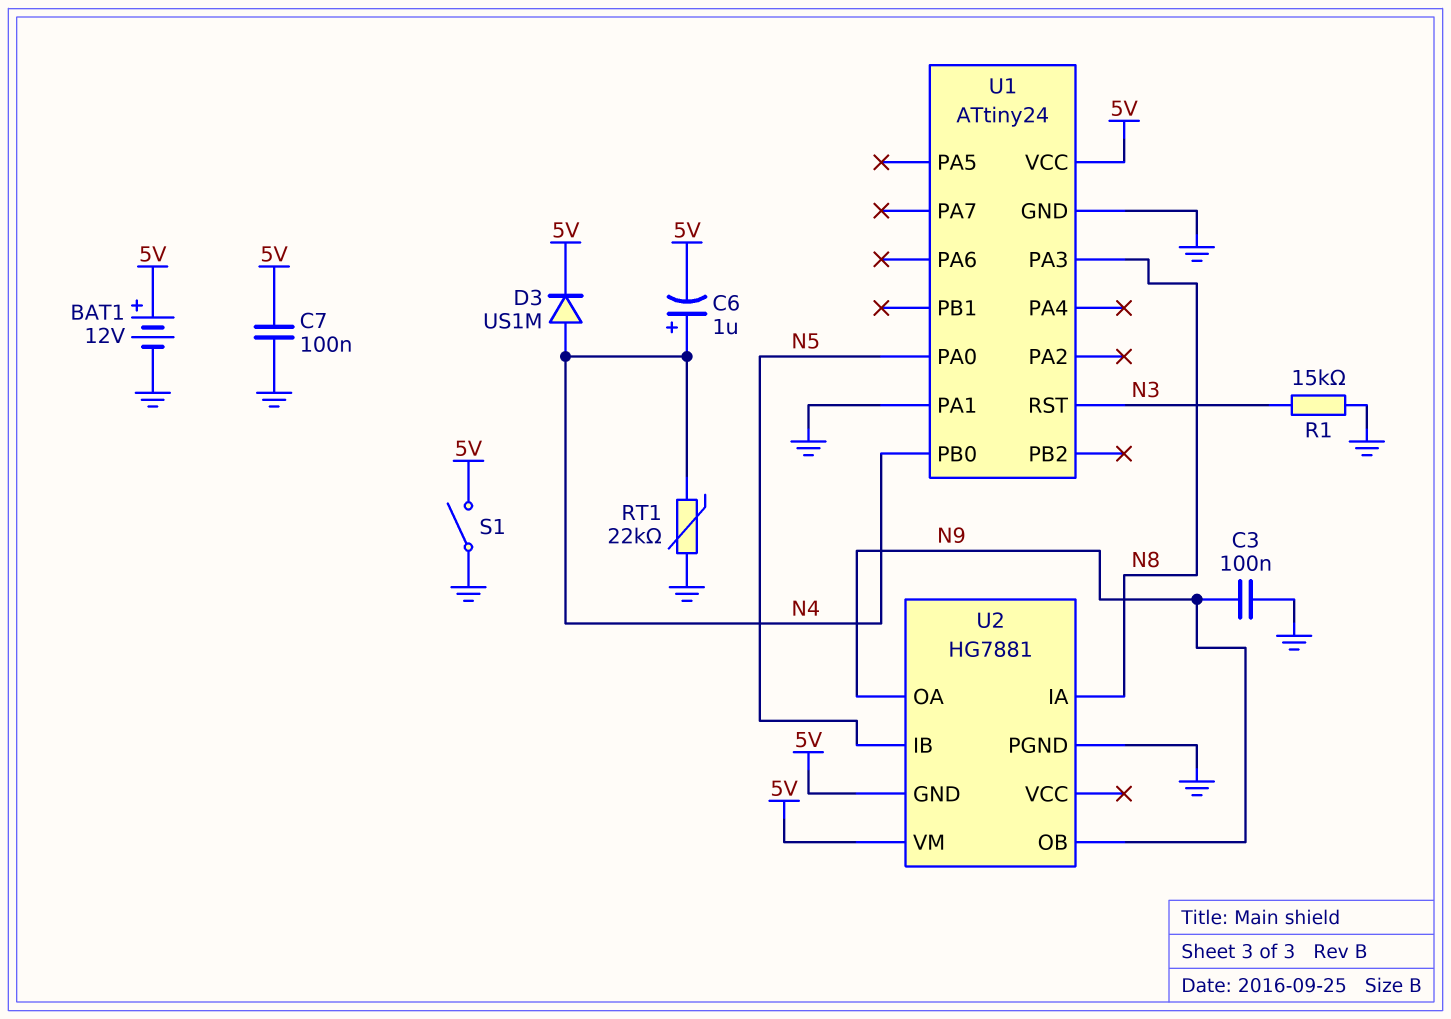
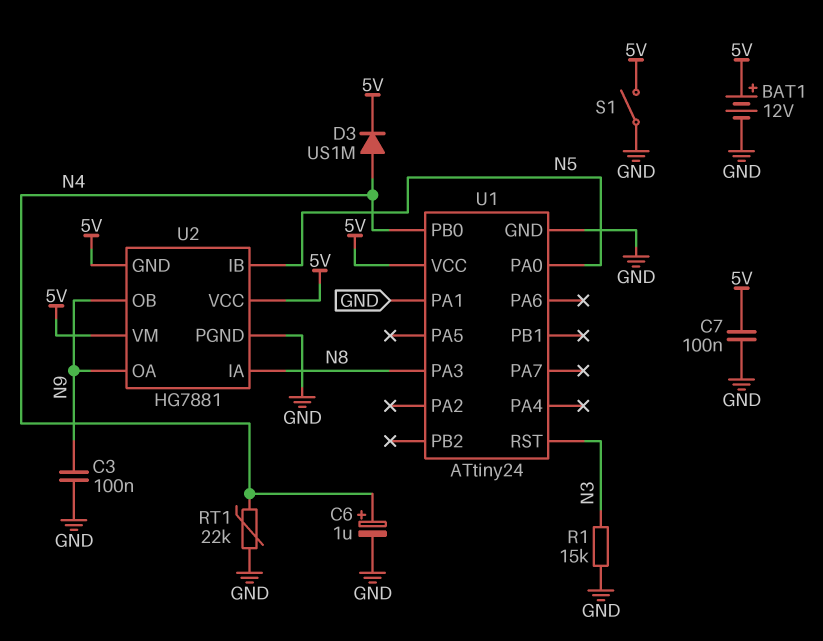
C6: 1uF (plus N4, minus 5V) -> 1uF (plus N4, minus GND)
U2 pin VCC: none -> 5V

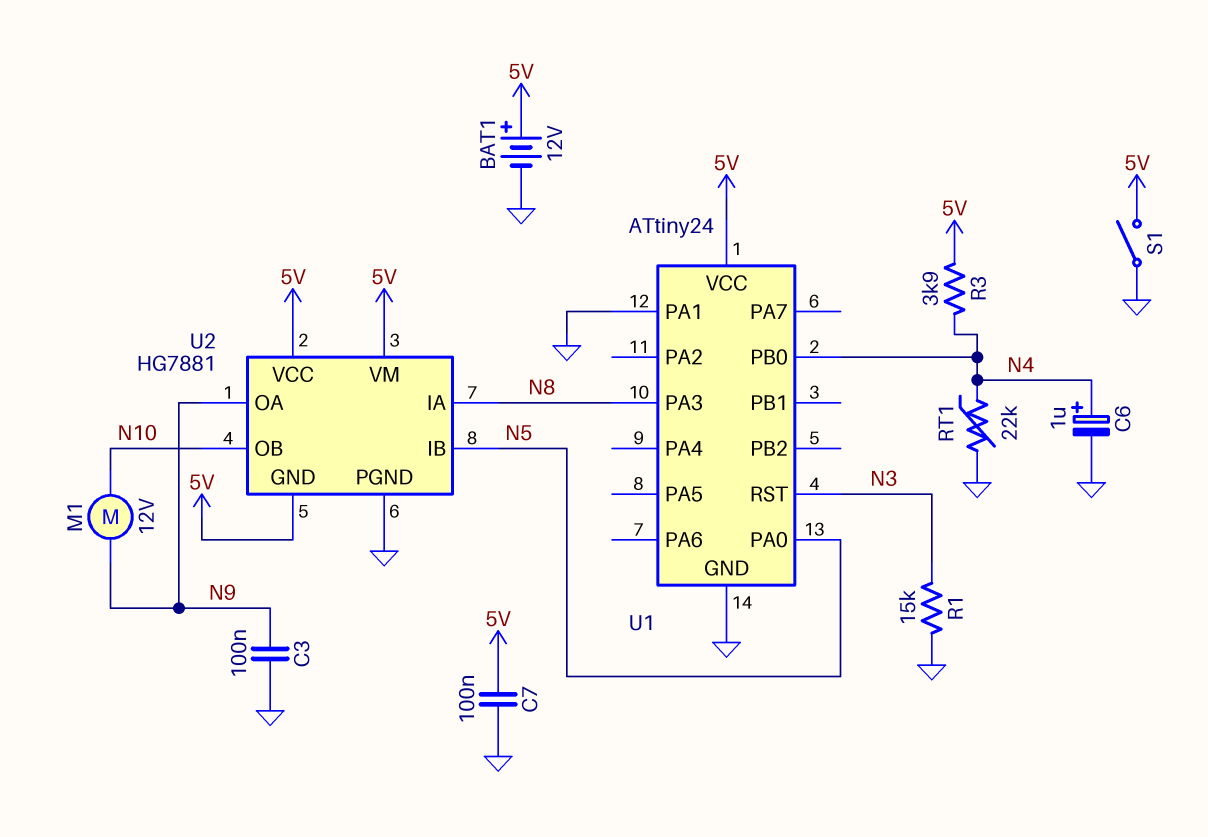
D3: diode US1M (A N4, K 5V) -> none
M1: none -> motor 12V (N9, N10)
R3: none -> 3.9k (5V, N4)
U2 pin OB: N9 -> N10

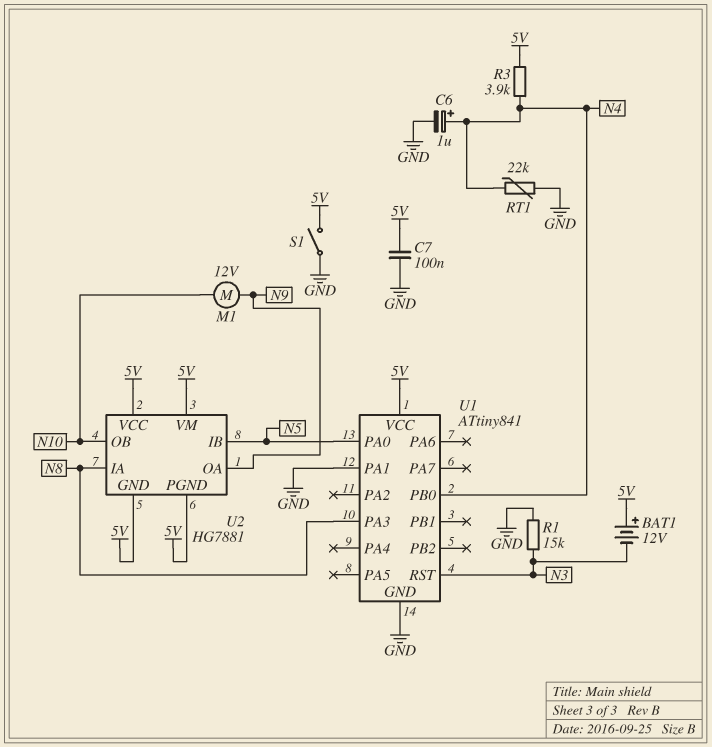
BAT1: 12V (plus 5V, minus GND) -> 12V (plus 5V, minus N3)
C3: 100nF (GND, N9) -> none
U1: ATtiny24 -> ATtiny841
U2 pin PGND: GND -> 5V

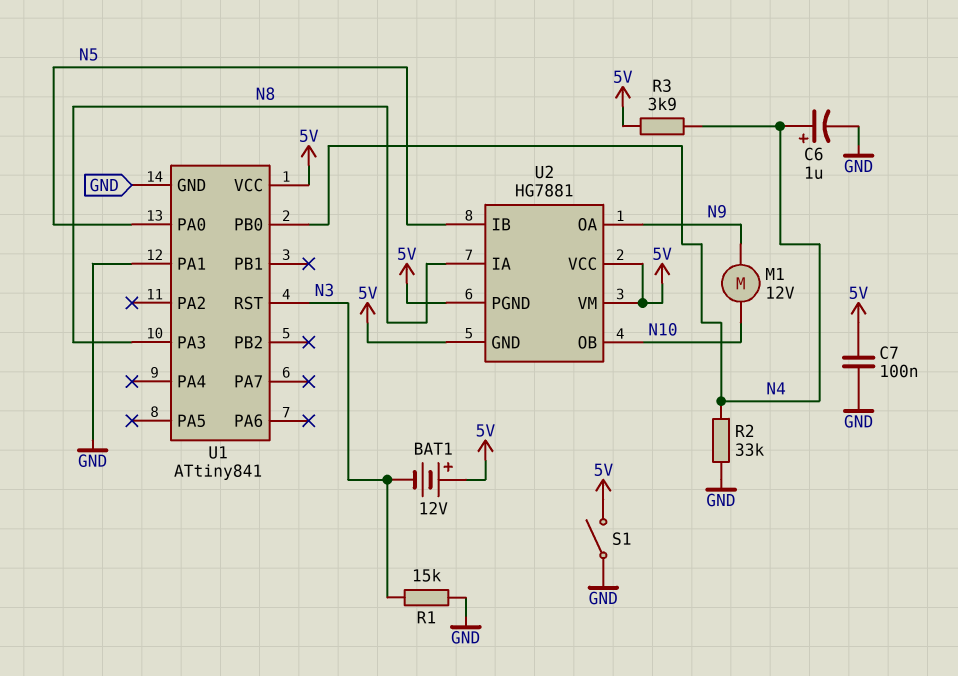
R2: none -> 33k (GND, N4)
RT1: 22k (GND, N4) -> none

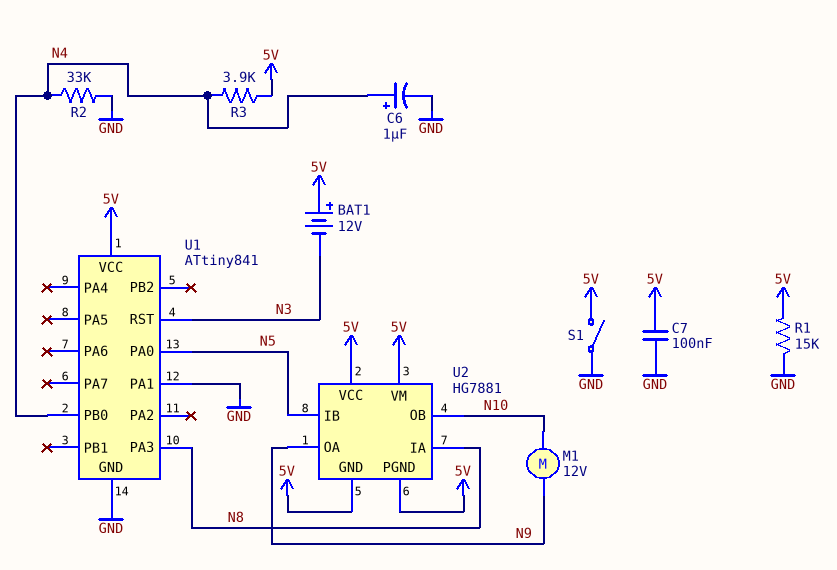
R1: 15k (GND, N3) -> 15k (5V, GND)

